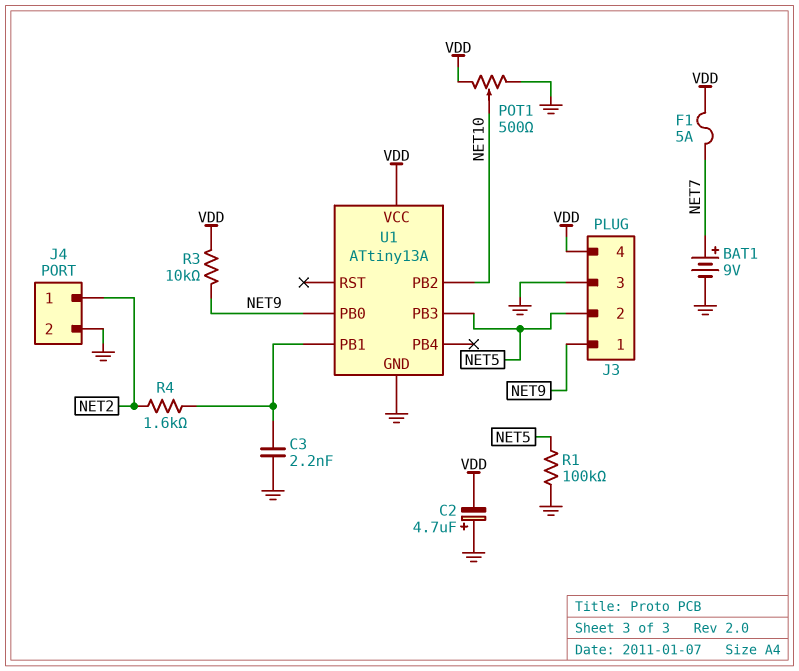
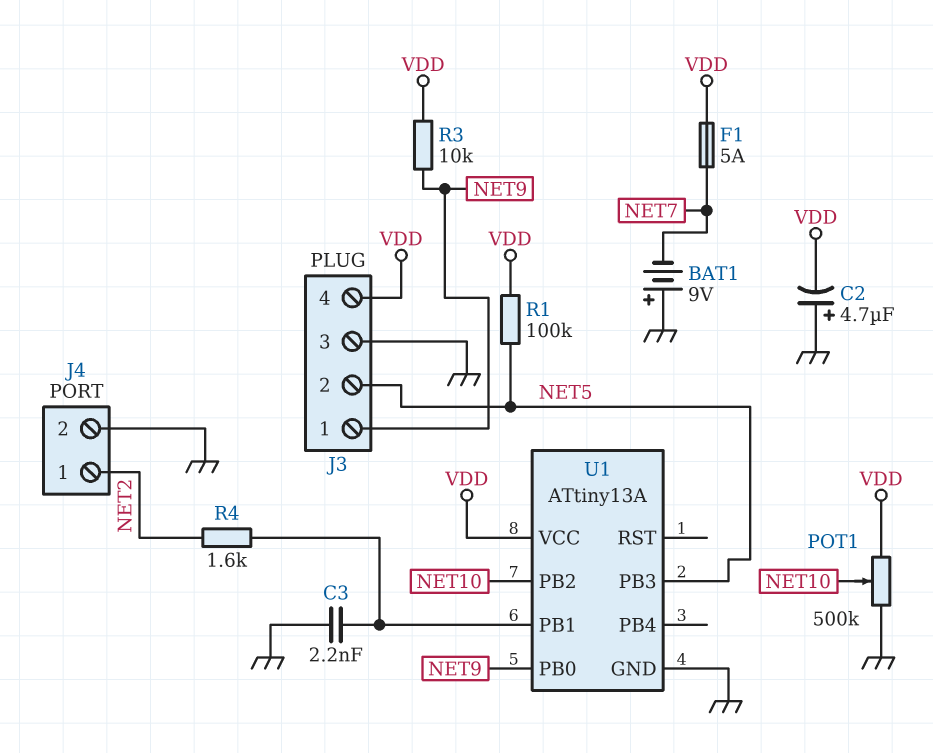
BAT1: 9V (plus NET7, minus GND) -> 9V (plus GND, minus NET7)
POT1: 500 (GND, VDD, wiper NET10) -> 500k (GND, VDD, wiper NET10)
R1: 100k (GND, NET5) -> 100k (NET5, VDD)

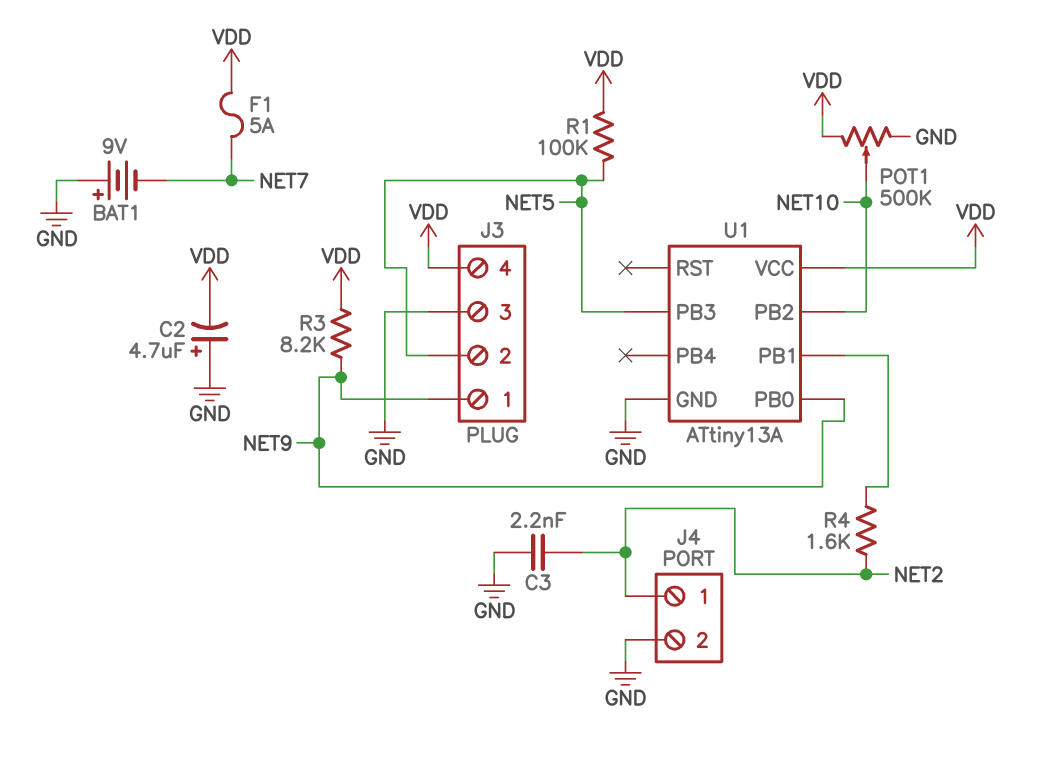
C3: 2.2nF (GND, U1/PB1) -> 2.2nF (GND, NET2)
R3: 10k (NET9, VDD) -> 8.2k (NET9, VDD)

